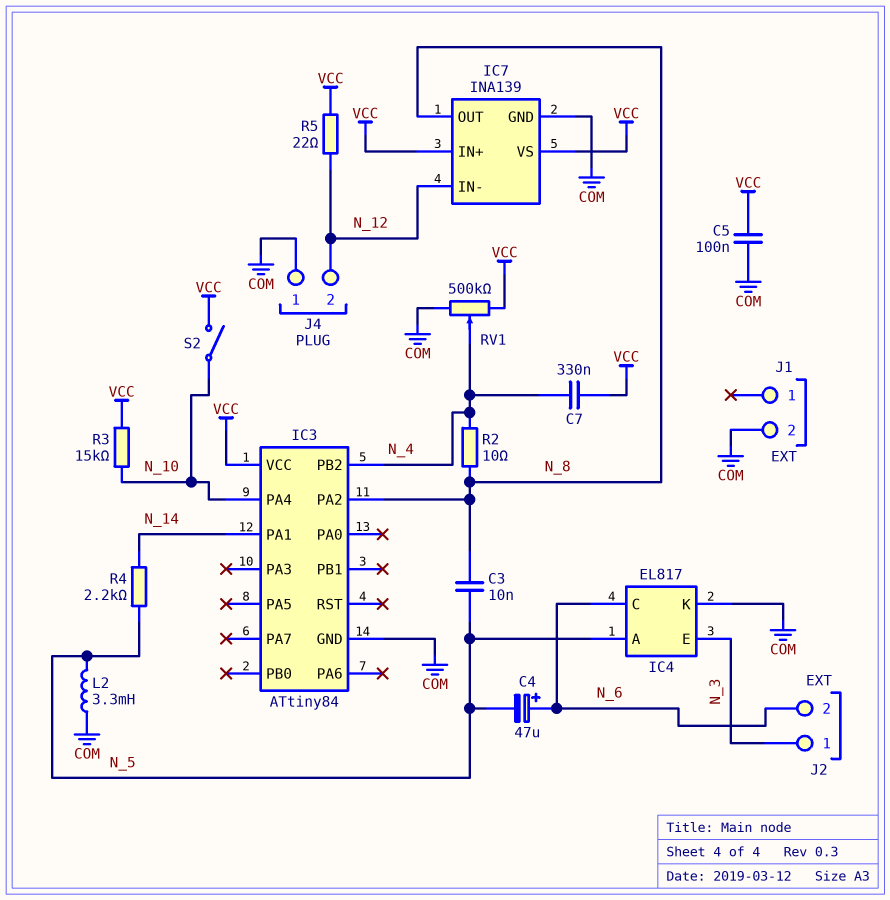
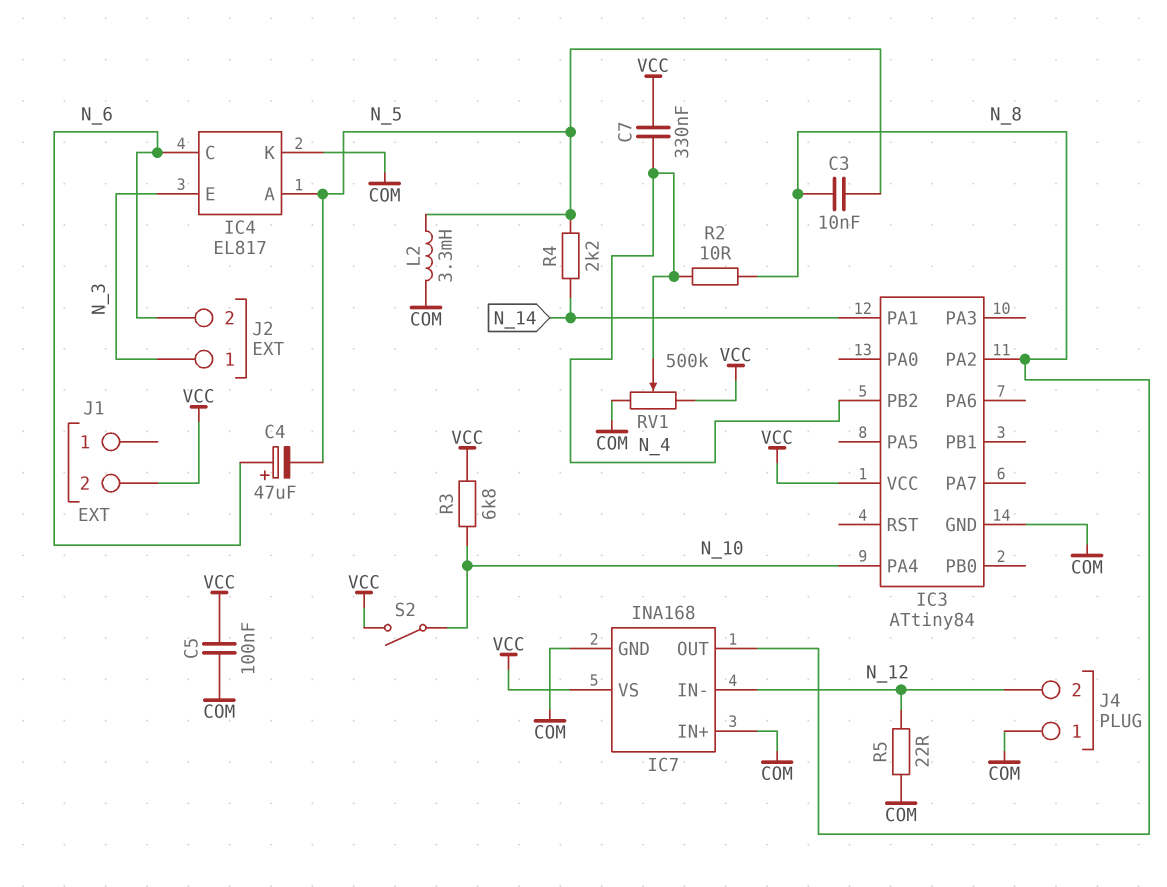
IC7: INA139 -> INA168
IC7 pin IN+: VCC -> COM
J1 pin 2: COM -> VCC
R3: 15k (N_10, VCC) -> 6.8k (N_10, VCC)
R5: 22 (N_12, VCC) -> 22 (COM, N_12)

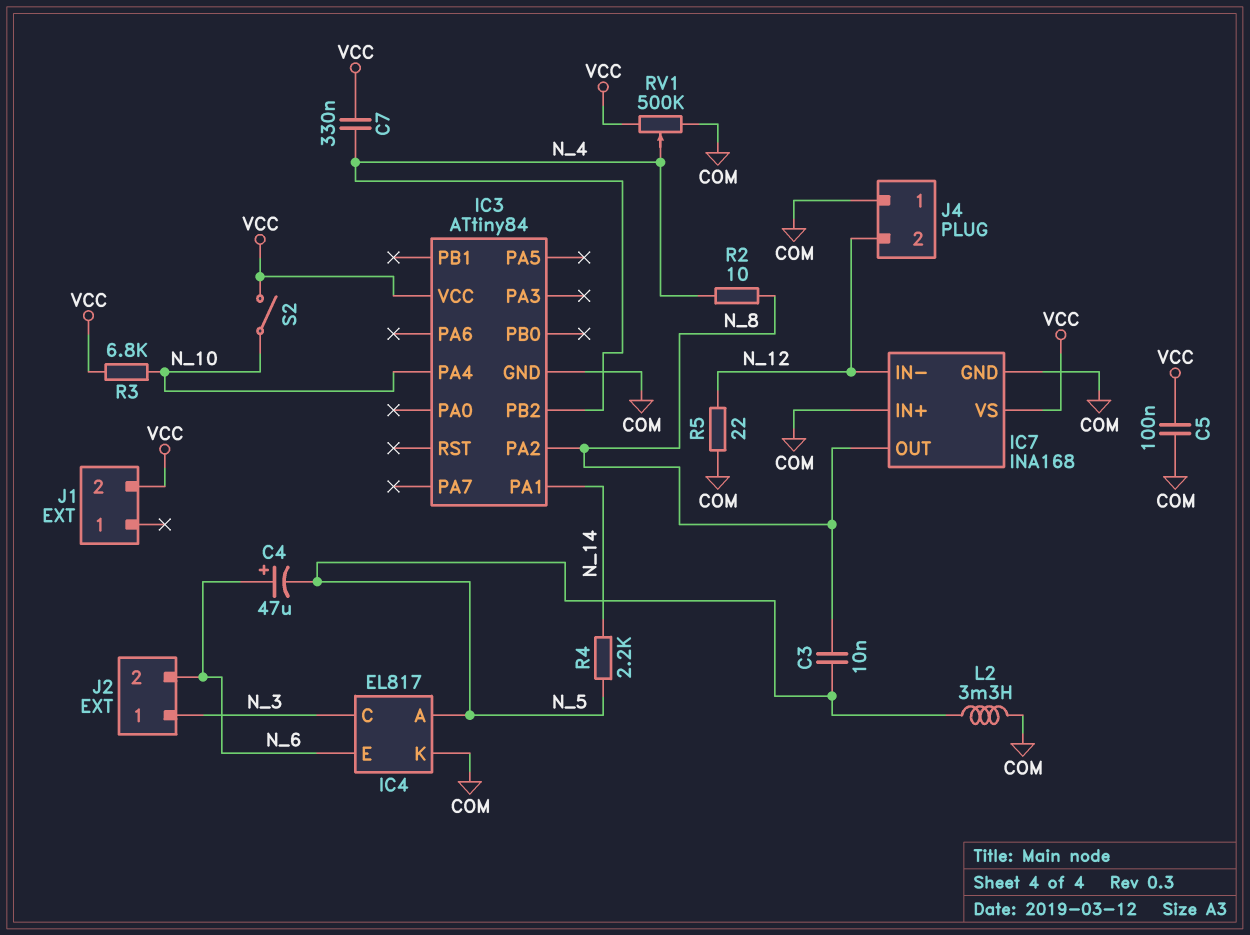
IC4 pin C: N_6 -> N_3
IC4 pin E: N_3 -> N_6

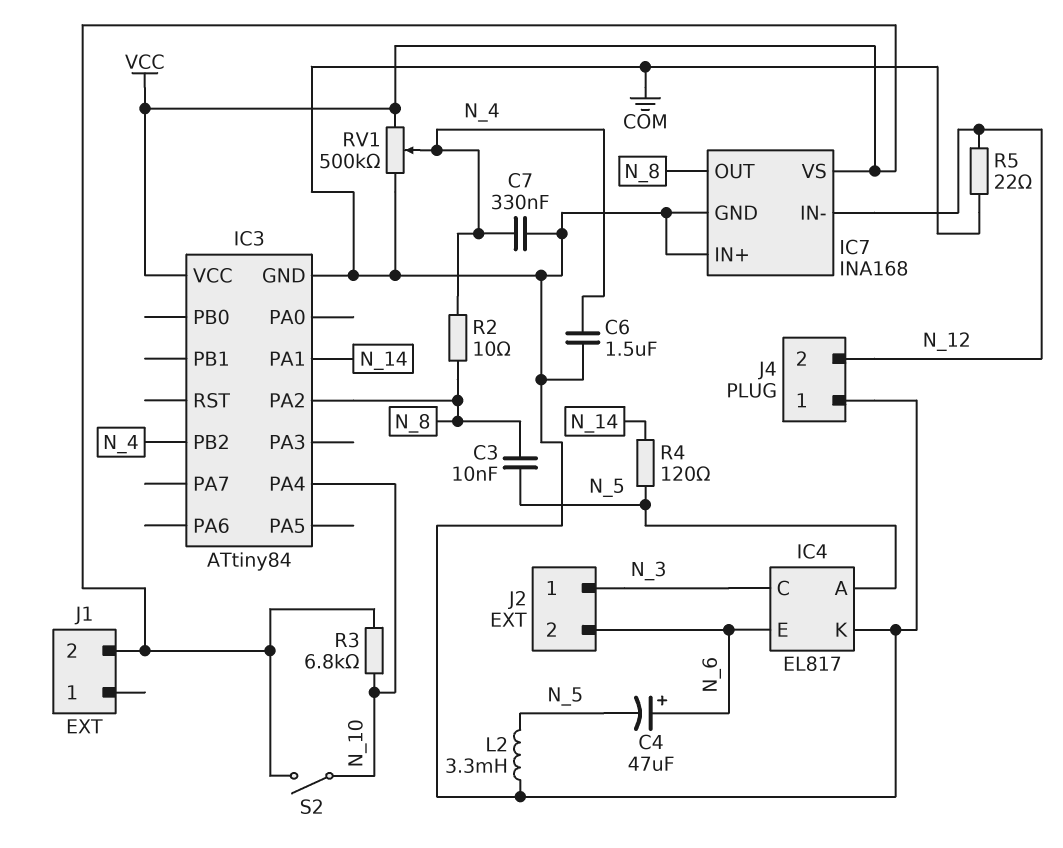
C5: 100nF (COM, VCC) -> none
C6: none -> 1.5uF (COM, N_4)
C7: 330nF (N_4, VCC) -> 330nF (COM, N_4)
R4: 2.2k (N_5, N_14) -> 120 (N_5, N_14)

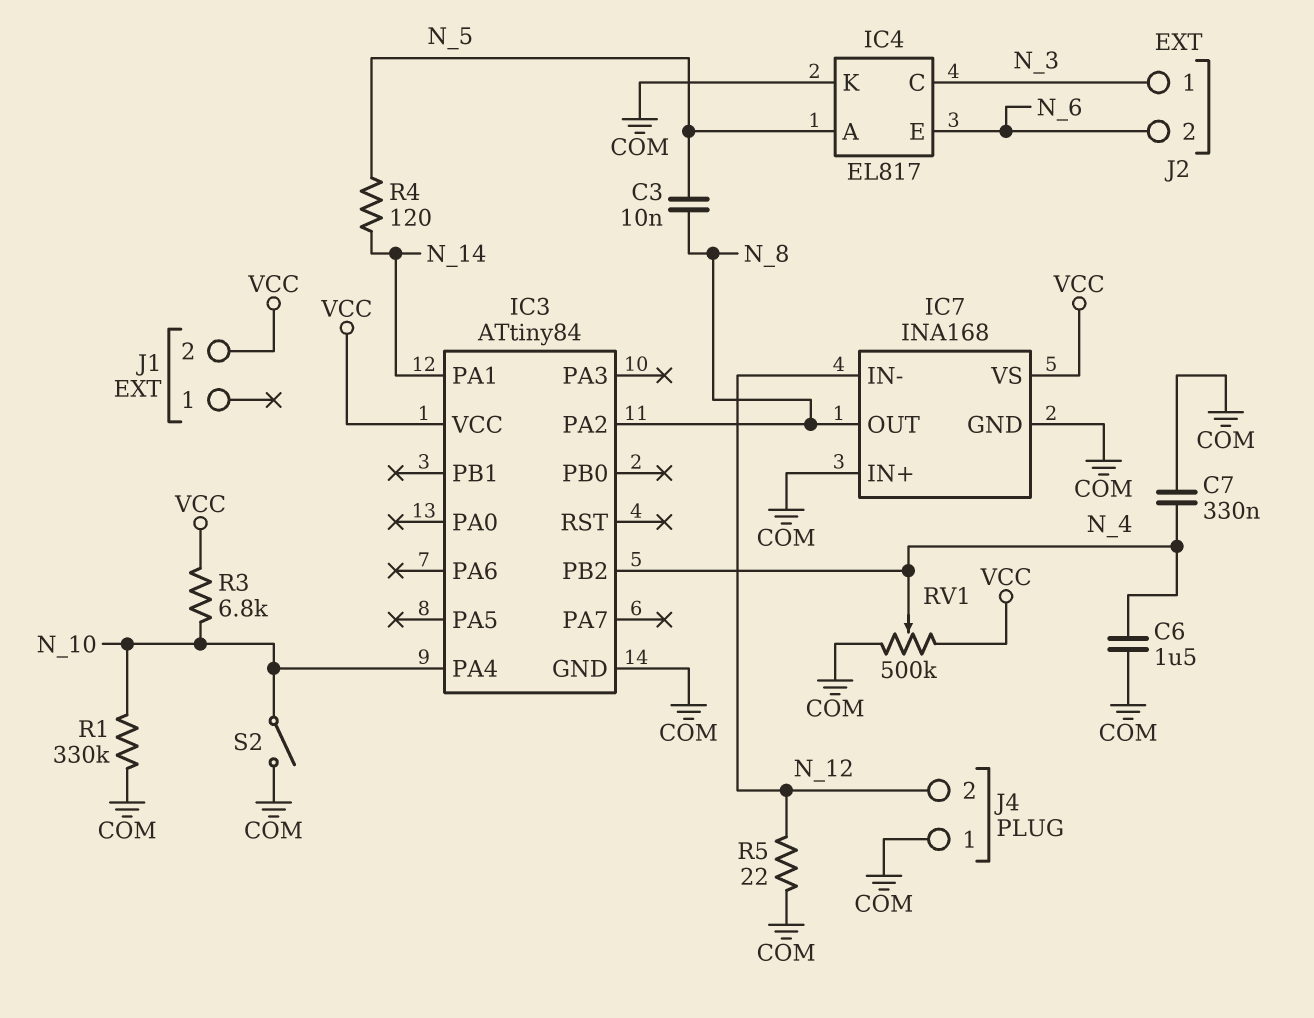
C4: 47uF (plus N_6, minus N_5) -> none
L2: 3.3mH (COM, N_5) -> none
R1: none -> 330k (COM, N_10)
R2: 10 (N_4, N_8) -> none
S2: switch (N_10, VCC) -> switch (COM, N_10)

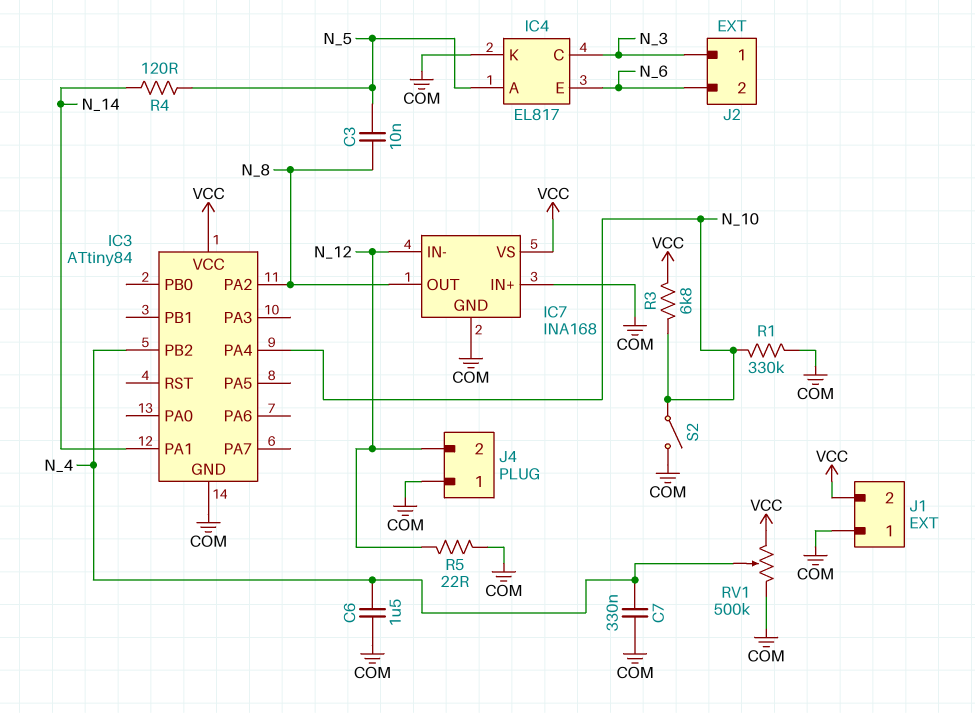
J1 pin 1: none -> COM

